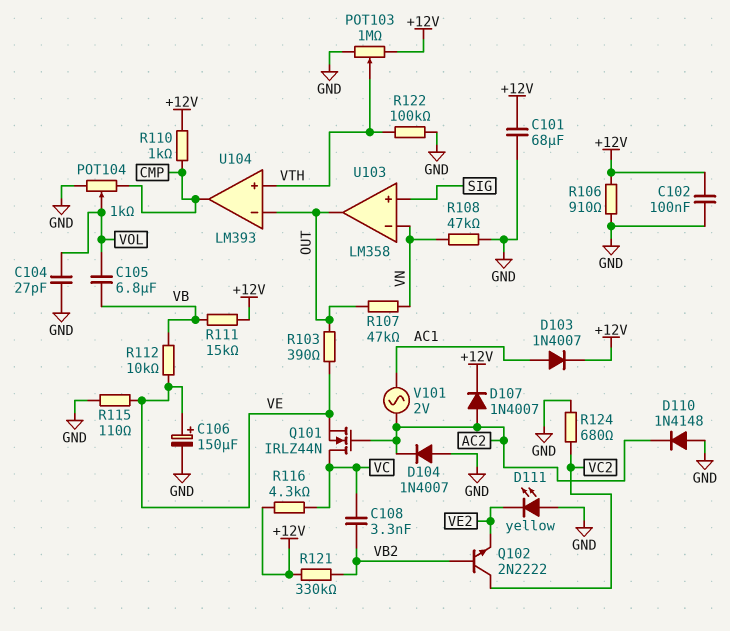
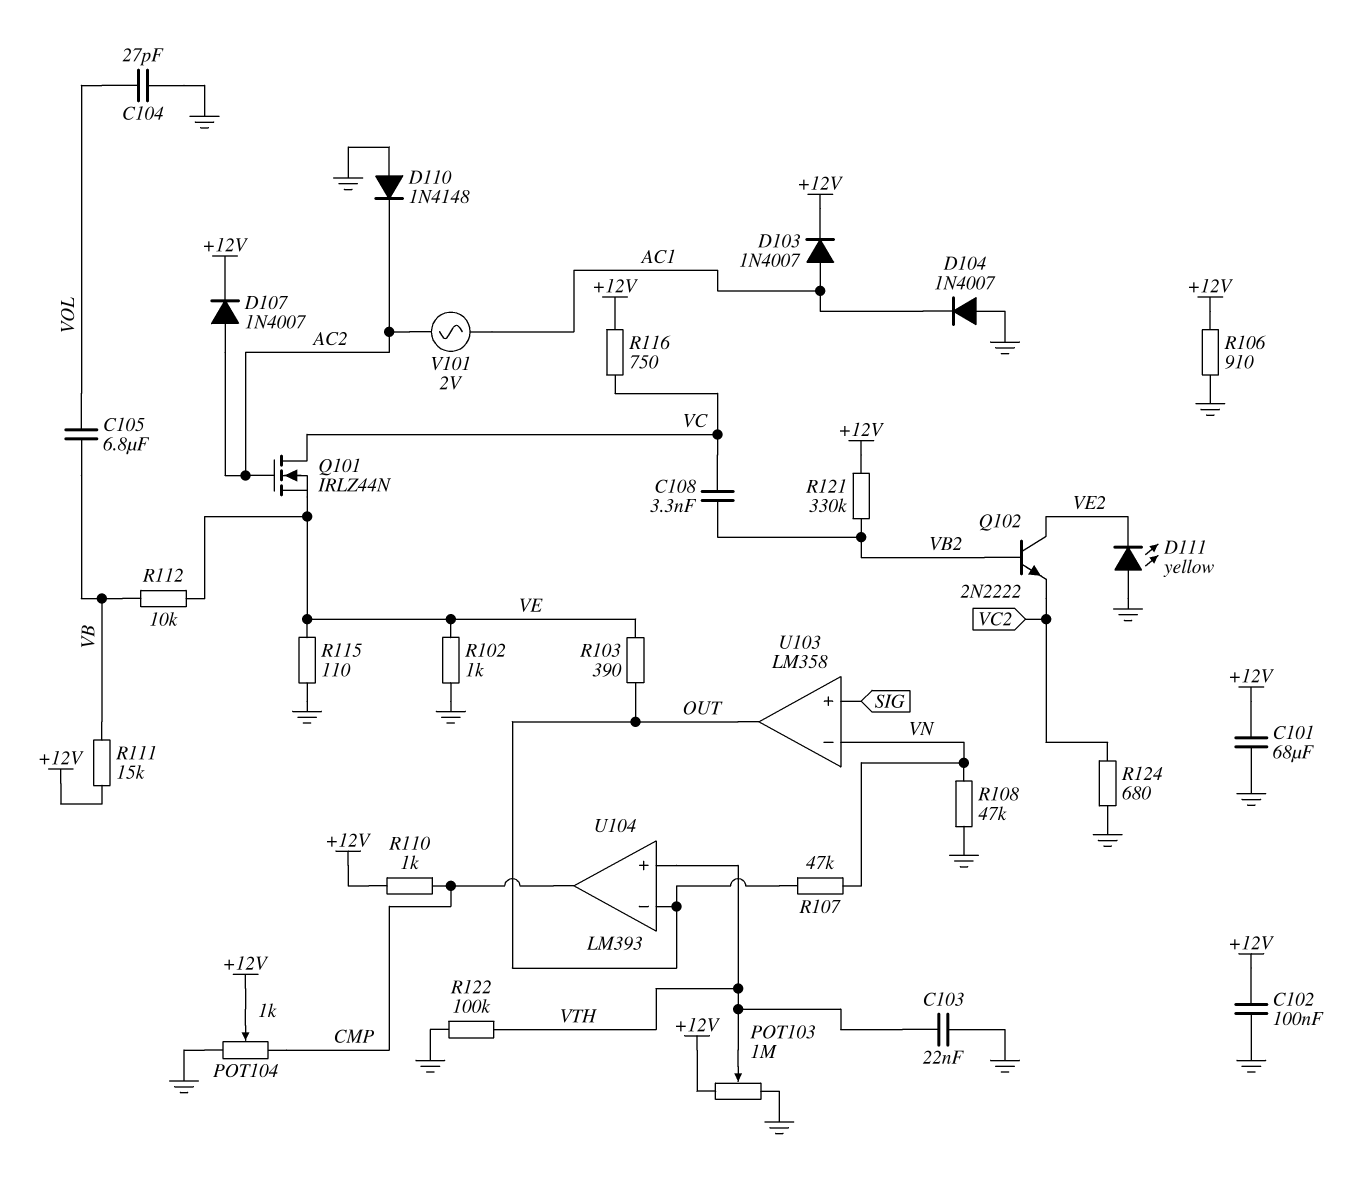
C103: none -> 22nF (GND, VTH)
C106: 150uF (plus VE, minus GND) -> none
D104: diode 1N4007 (A GND, K AC2) -> diode 1N4007 (A GND, K AC1)
POT104: 1k (CMP, GND, wiper VOL) -> 1k (CMP, GND, wiper +12V)
Q102: NPN 2N2222 (B VB2, C VC2, E VE2) -> NPN 2N2222 (B VB2, C VE2, E VC2)
R102: none -> 1k (GND, VE)
R116: 4.3k (+12V, VC) -> 750 (+12V, VC)

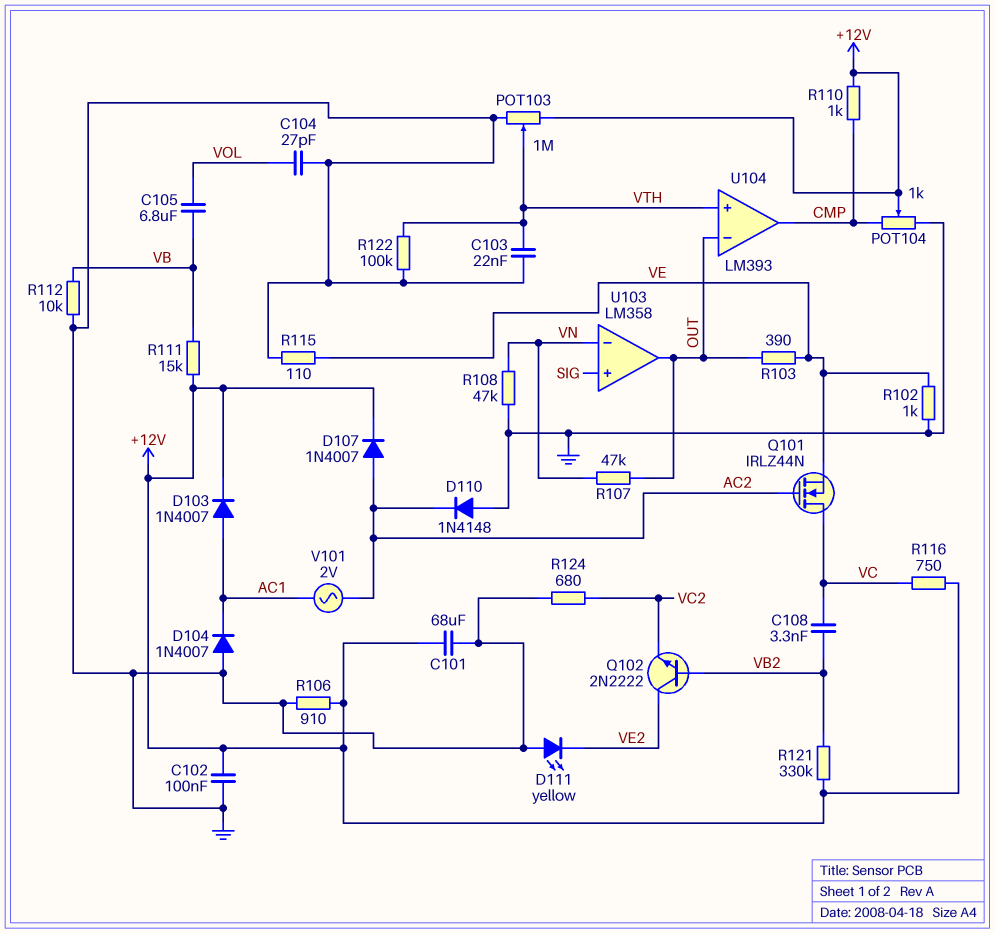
R112: 10k (VB, VE) -> 10k (GND, VB)

